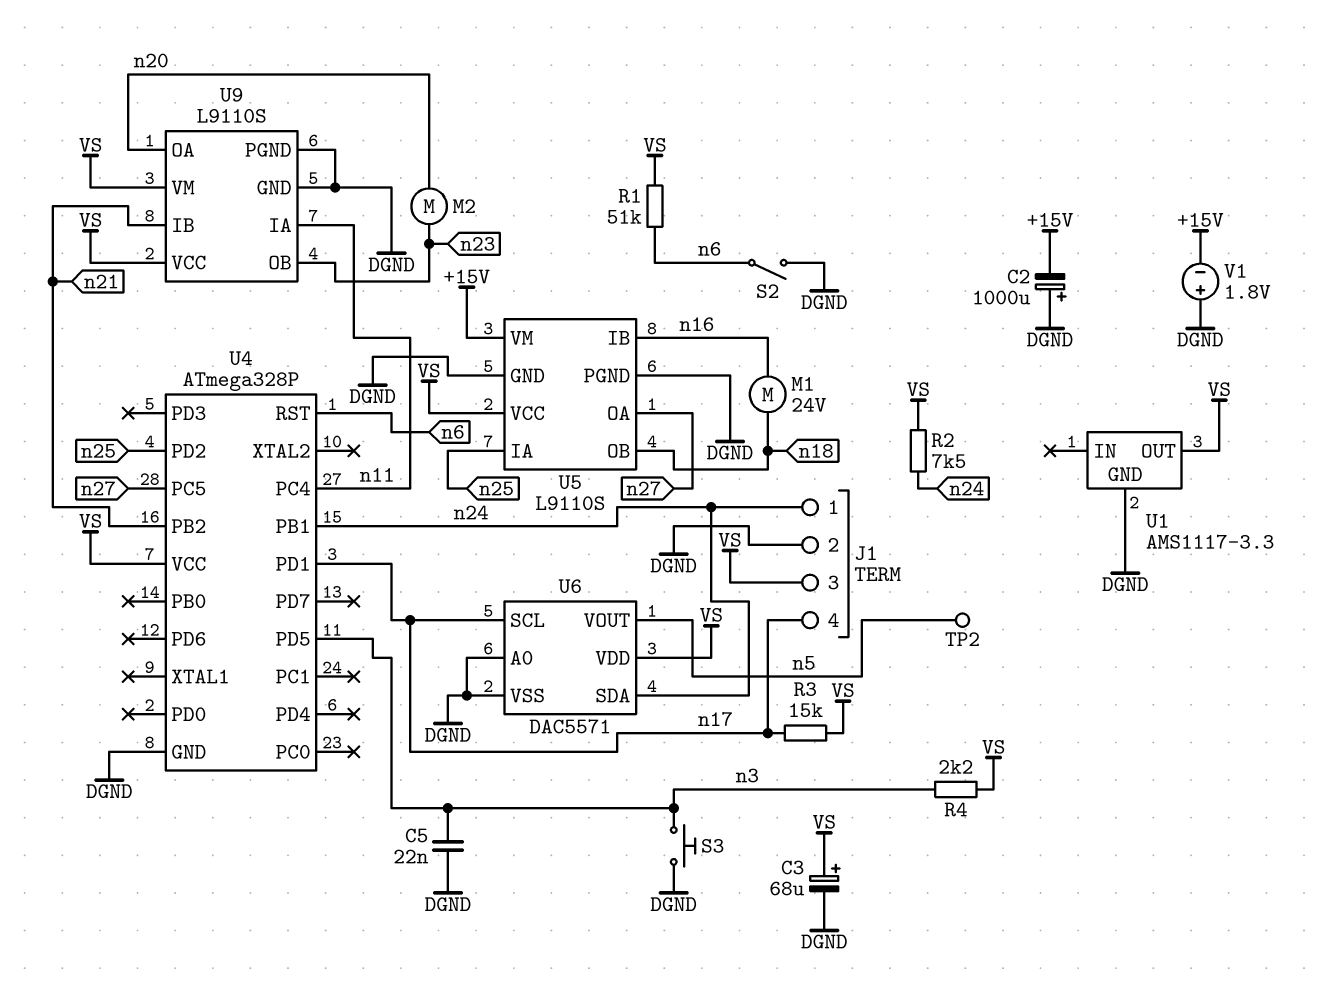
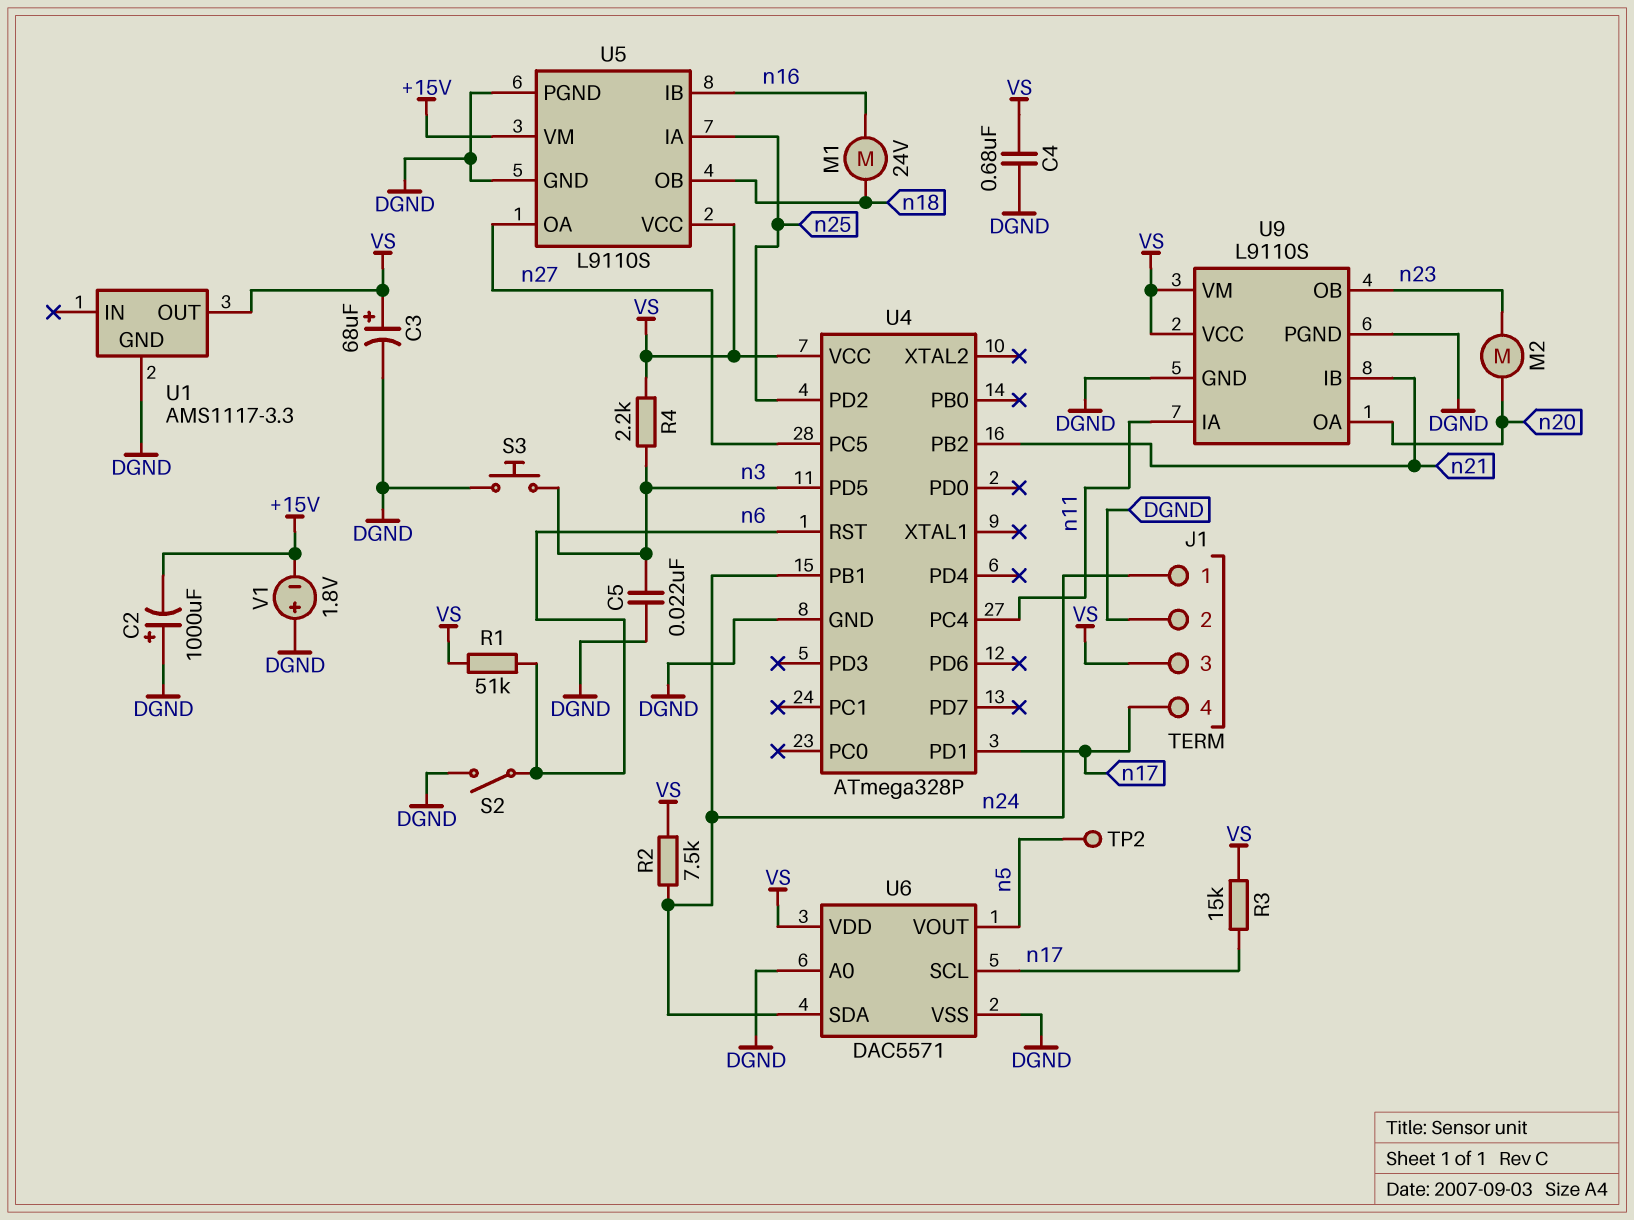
C4: none -> 680nF (DGND, VS)

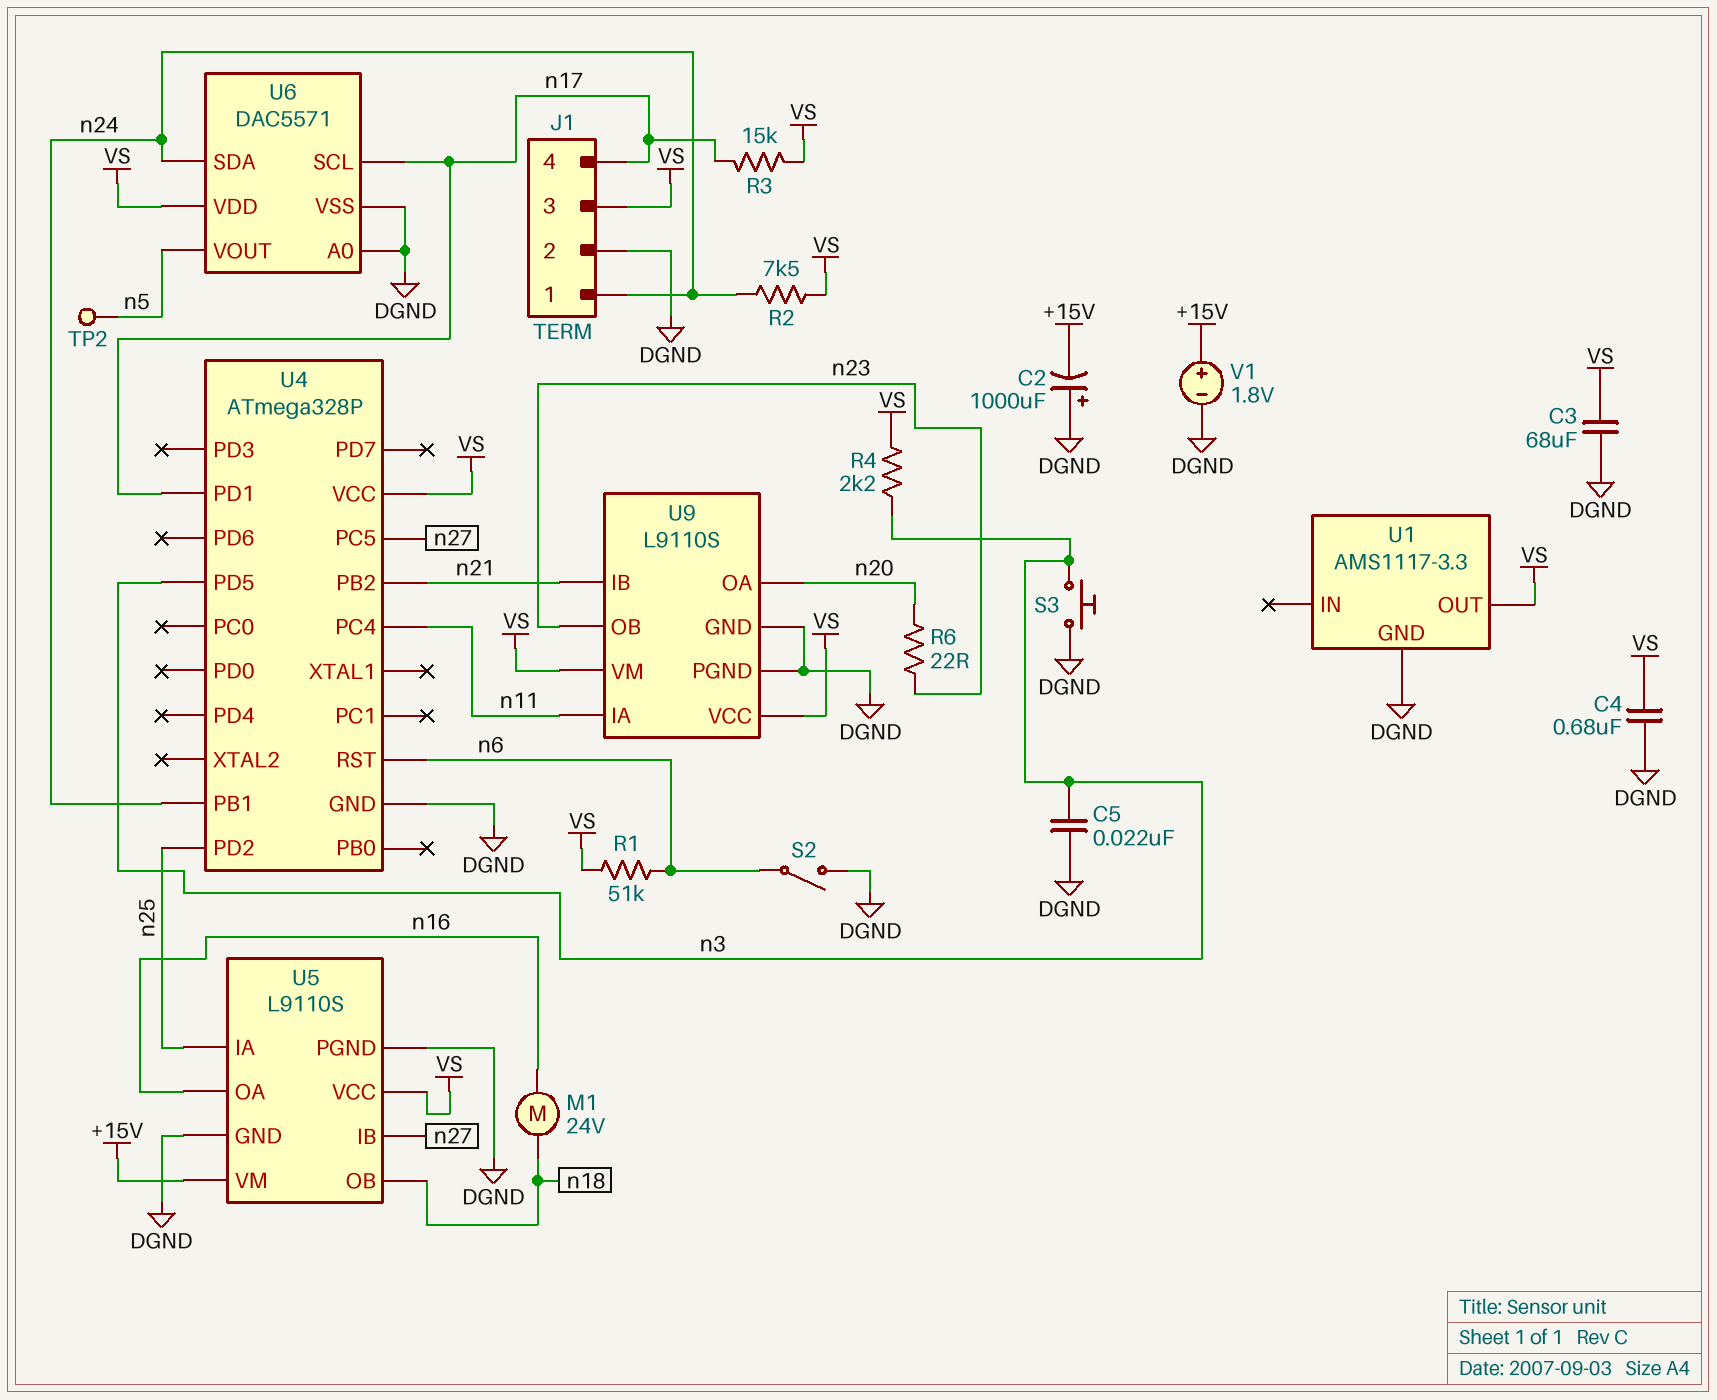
C3: 68uF (plus VS, minus DGND) -> 68uF (DGND, VS)
M2: motor (n20, n23) -> none
R6: none -> 22 (n20, n23)
U5 pin IB: n16 -> n27
U5 pin OA: n27 -> n16
V1: 1.8V (plus DGND, minus +15V) -> 1.8V (plus +15V, minus DGND)

